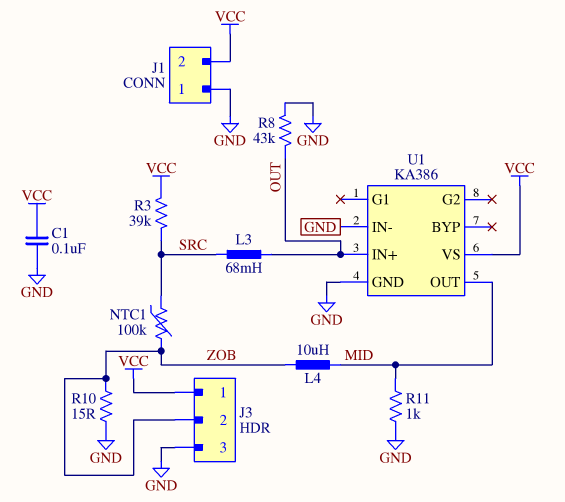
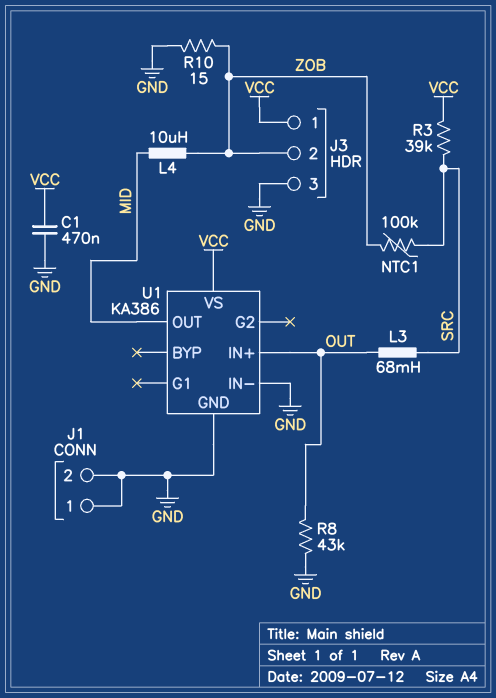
C1: 100nF (GND, VCC) -> 470nF (GND, VCC)
J1 pin 2: VCC -> GND
R11: 1k (GND, MID) -> none

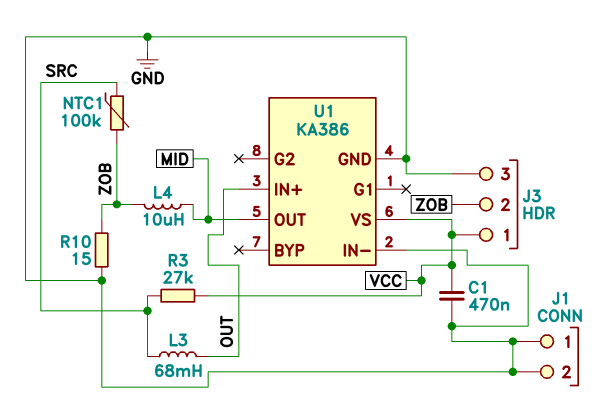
R3: 39k (SRC, VCC) -> 27k (SRC, VCC)
R8: 43k (GND, OUT) -> none

